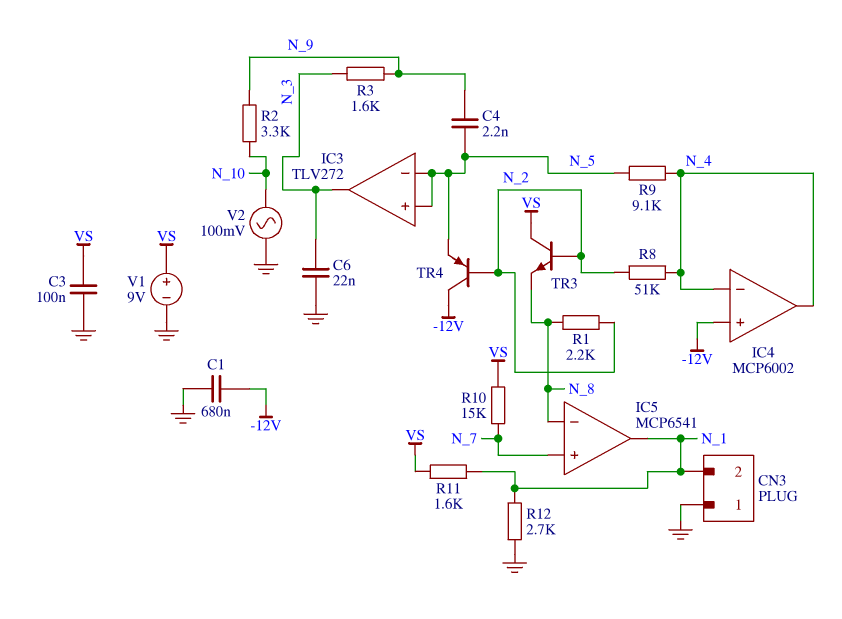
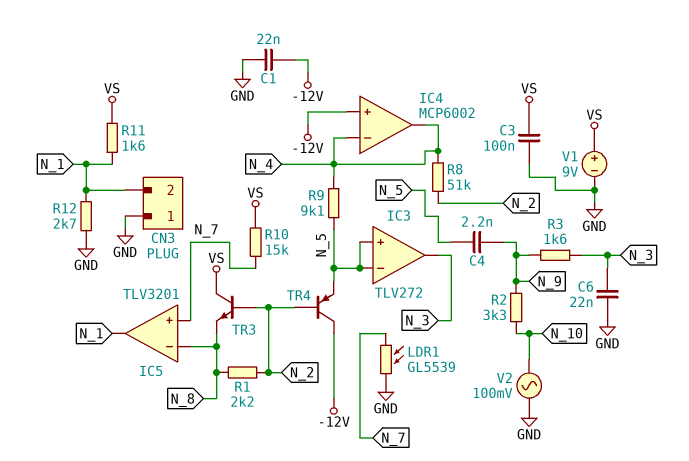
C1: 680nF (-12V, GND) -> 22nF (-12V, GND)
IC5: MCP6541 -> TLV3201
LDR1: none -> GL5539 (GND, N_7)

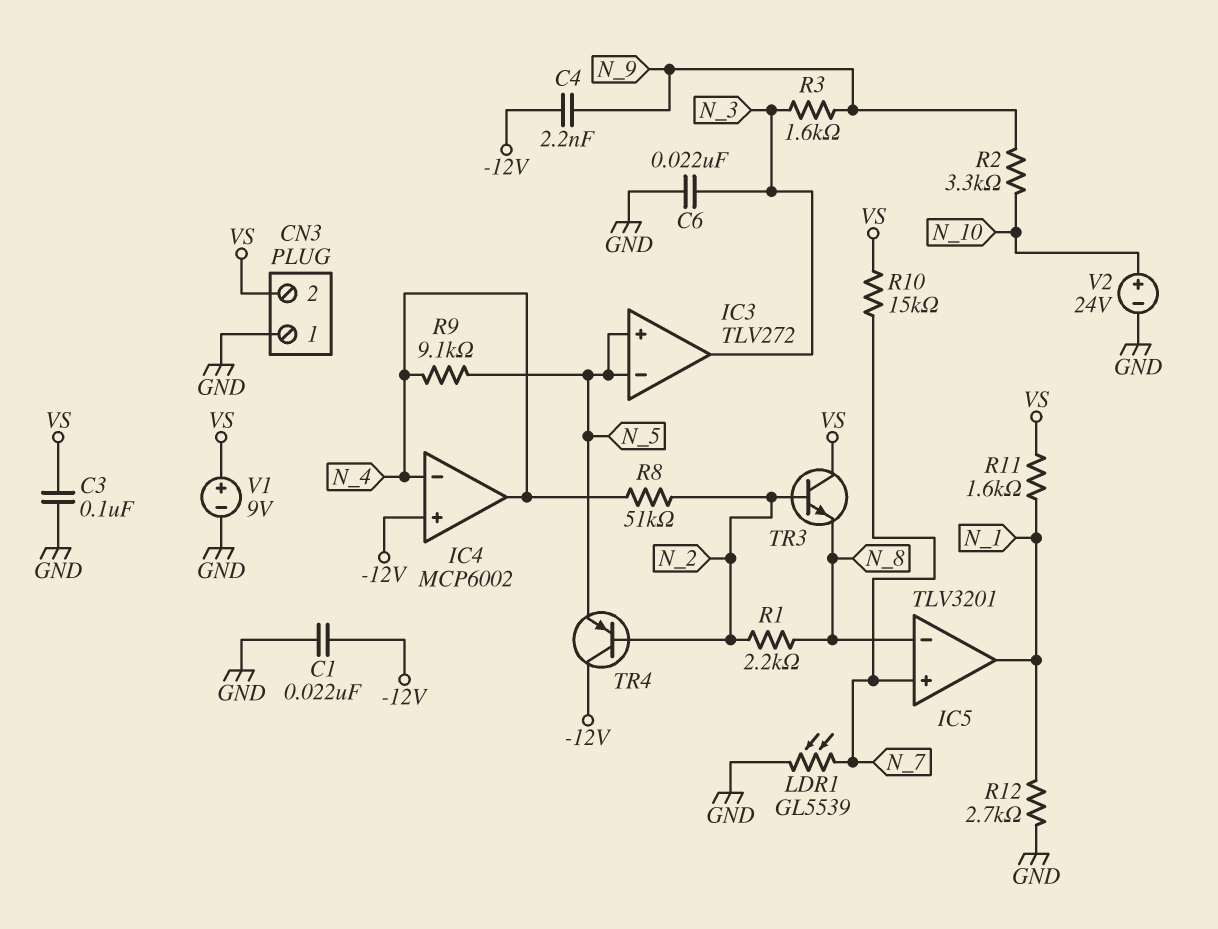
C4: 2.2nF (N_5, N_9) -> 2.2nF (-12V, N_9)
CN3 pin 2: N_1 -> VS
V2: AC 100mV (GND, N_10) -> 24V (plus N_10, minus GND)

